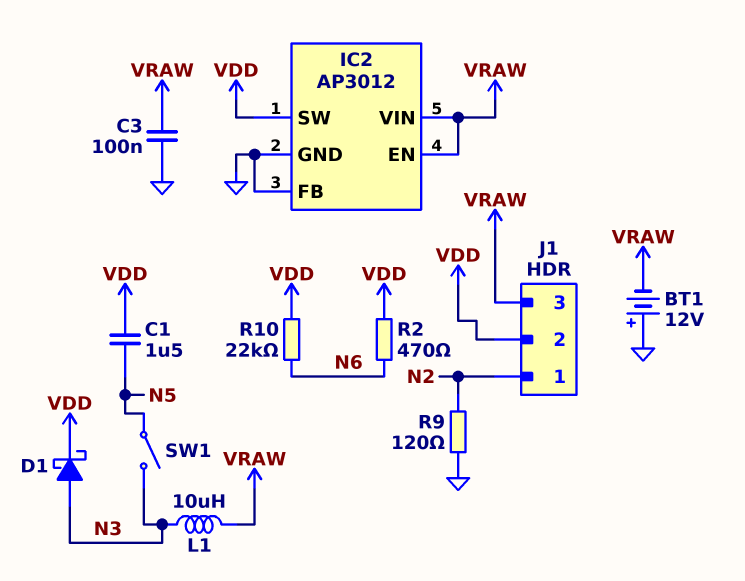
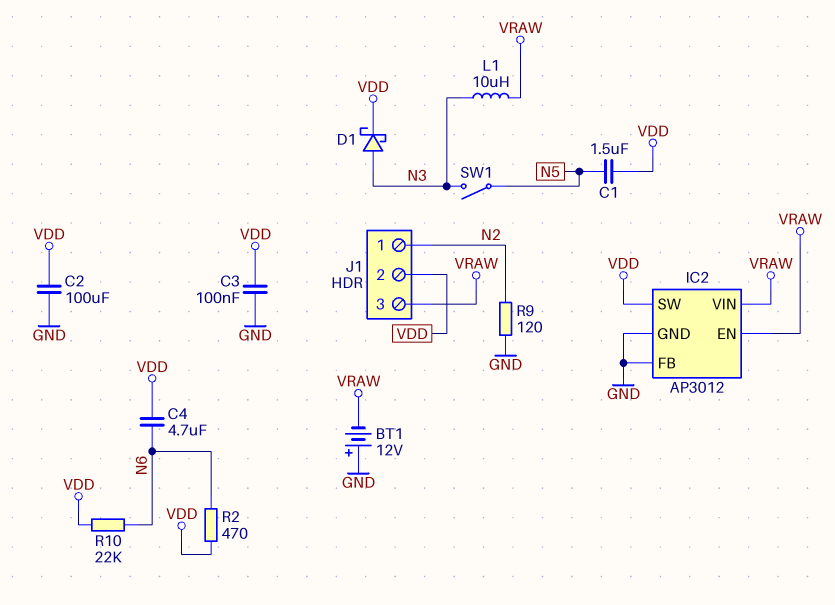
C2: none -> 100uF (GND, VDD)
C3: 100nF (GND, VRAW) -> 100nF (GND, VDD)
C4: none -> 4.7uF (N6, VDD)

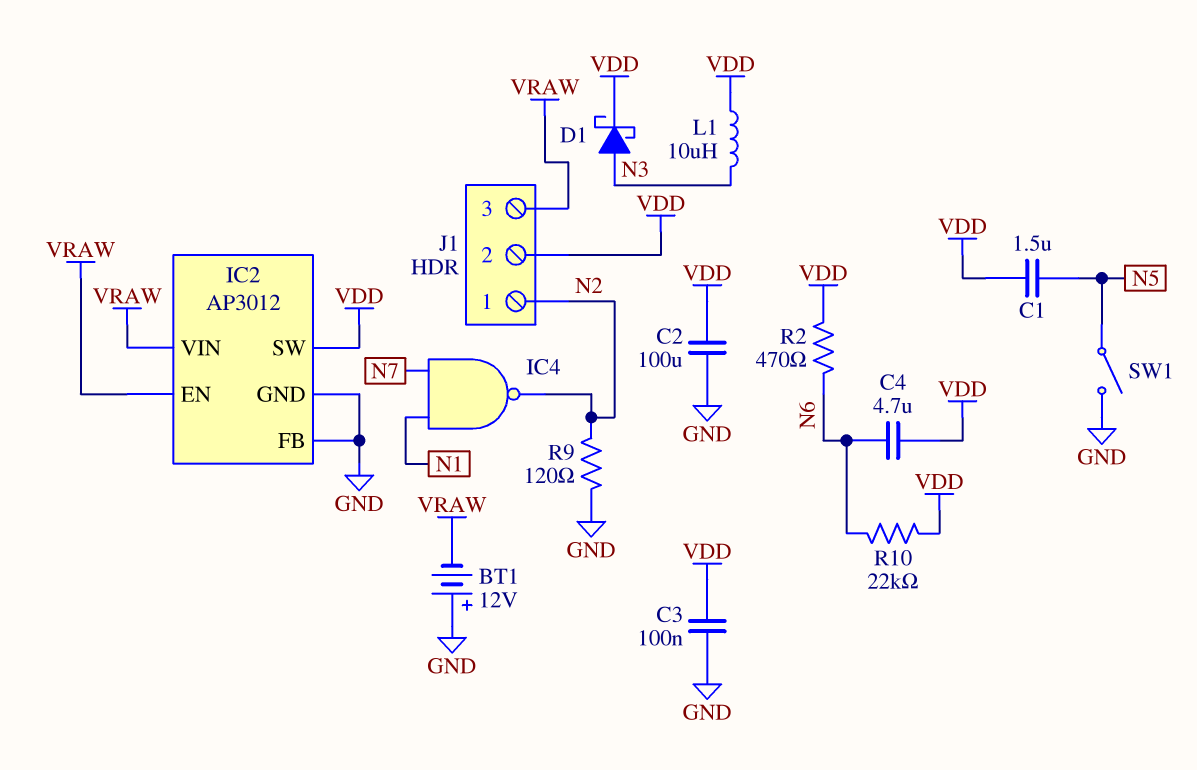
IC4: none -> NAND (in N1, in N7, out N2)
L1: 10uH (N3, VRAW) -> 10uH (N3, VDD)
SW1: switch (N3, N5) -> switch (GND, N5)

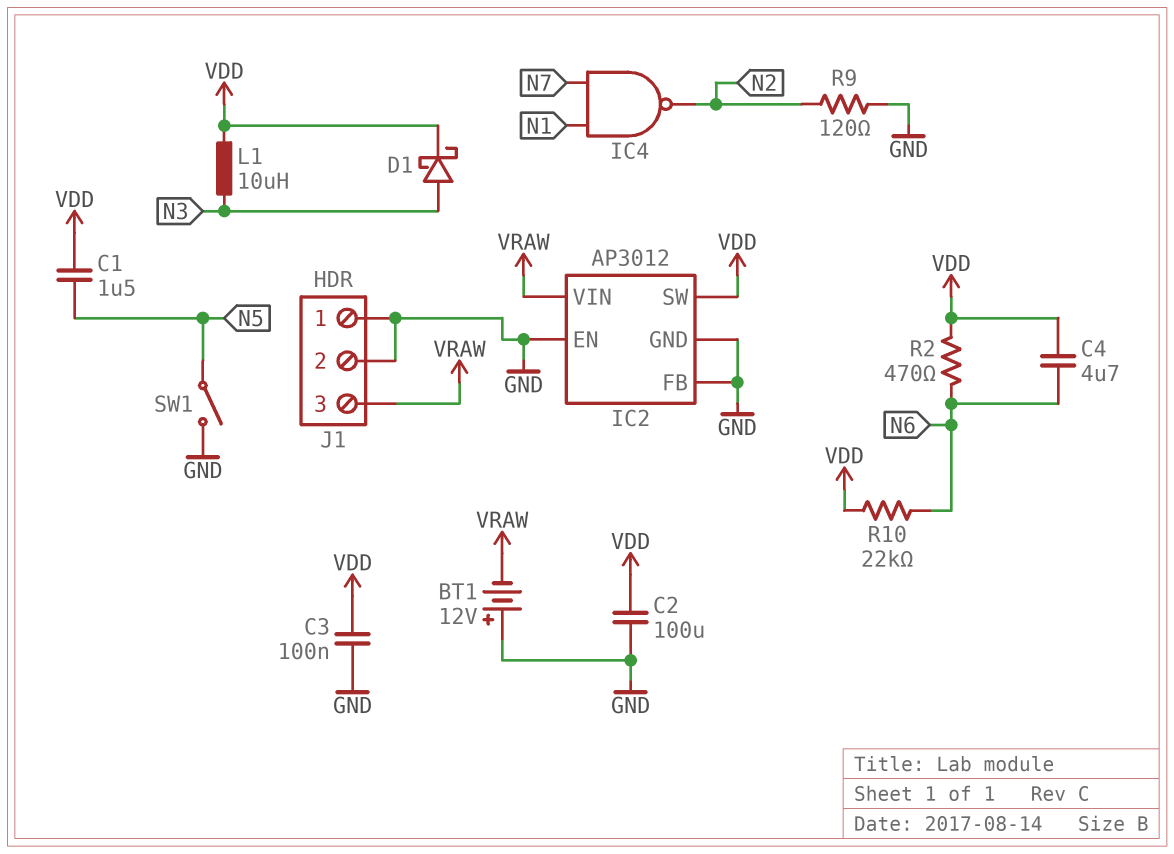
IC2 pin EN: VRAW -> GND
J1 pin 1: N2 -> GND
J1 pin 2: VDD -> GND

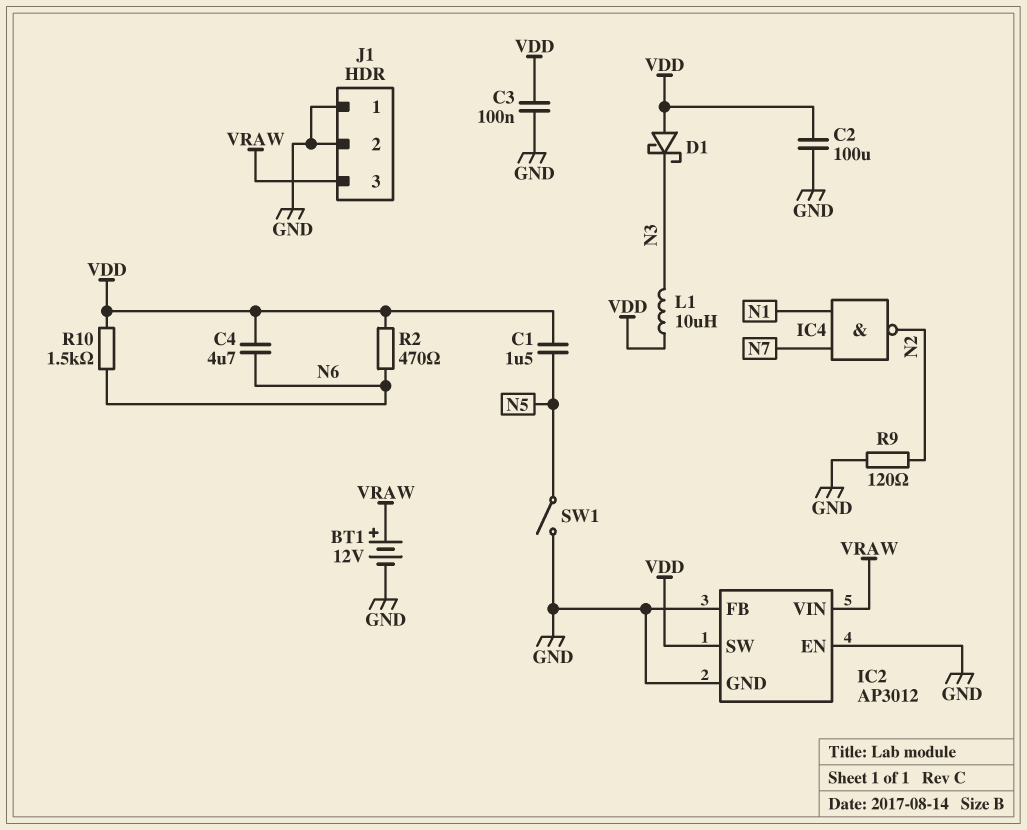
BT1: 12V (plus GND, minus VRAW) -> 12V (plus VRAW, minus GND)
D1: schottky (A N3, K VDD) -> schottky (A VDD, K N3)
R10: 22k (N6, VDD) -> 1.5k (N6, VDD)

